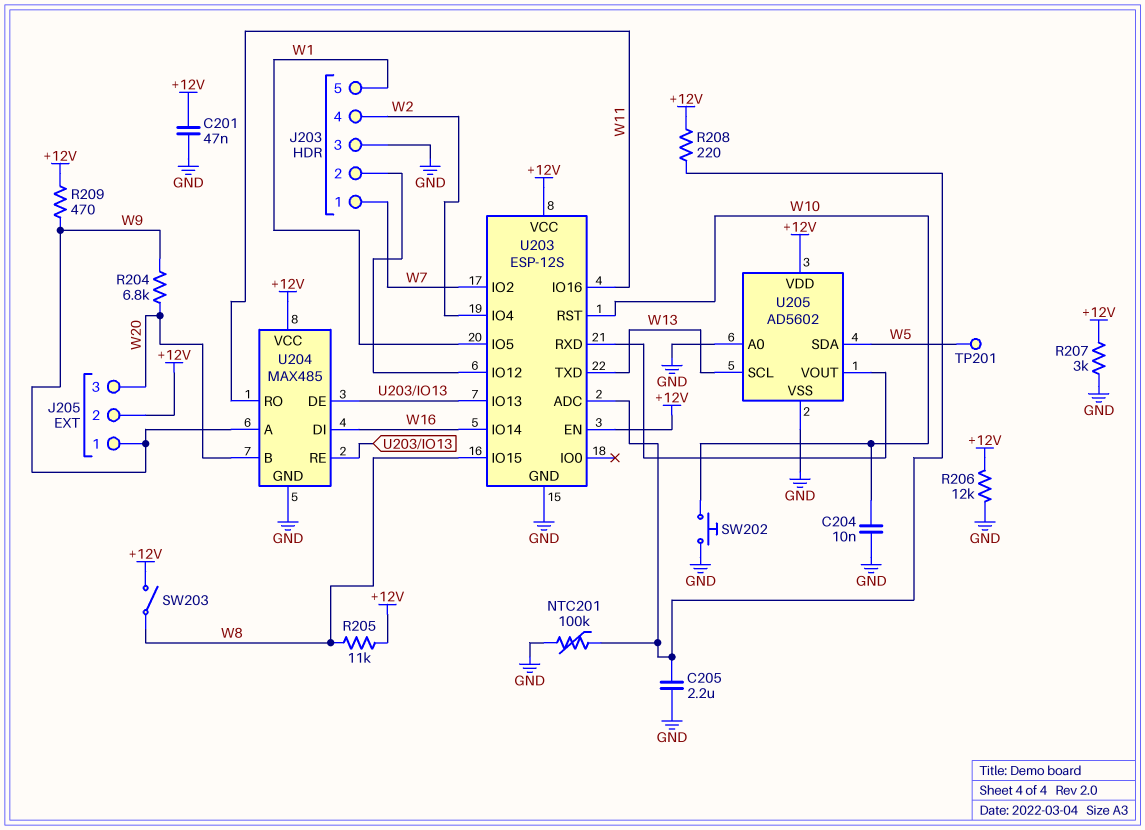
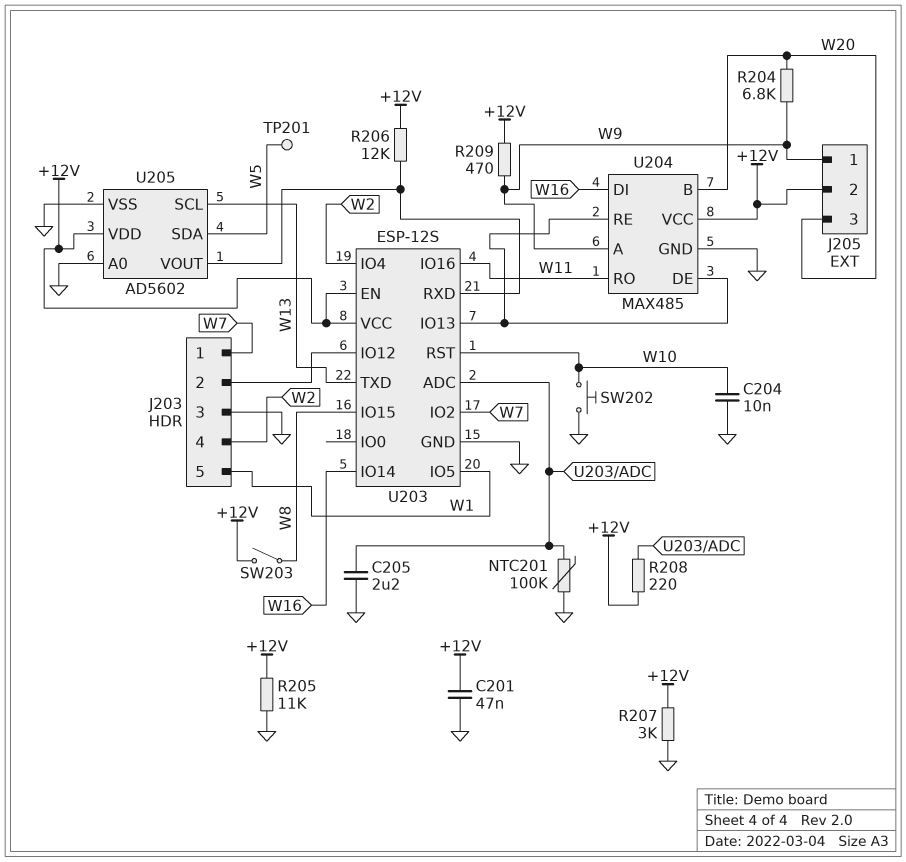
R205: 11k (+12V, W8) -> 11k (+12V, GND)
R206: 12k (+12V, GND) -> 12k (+12V, U203/RXD)

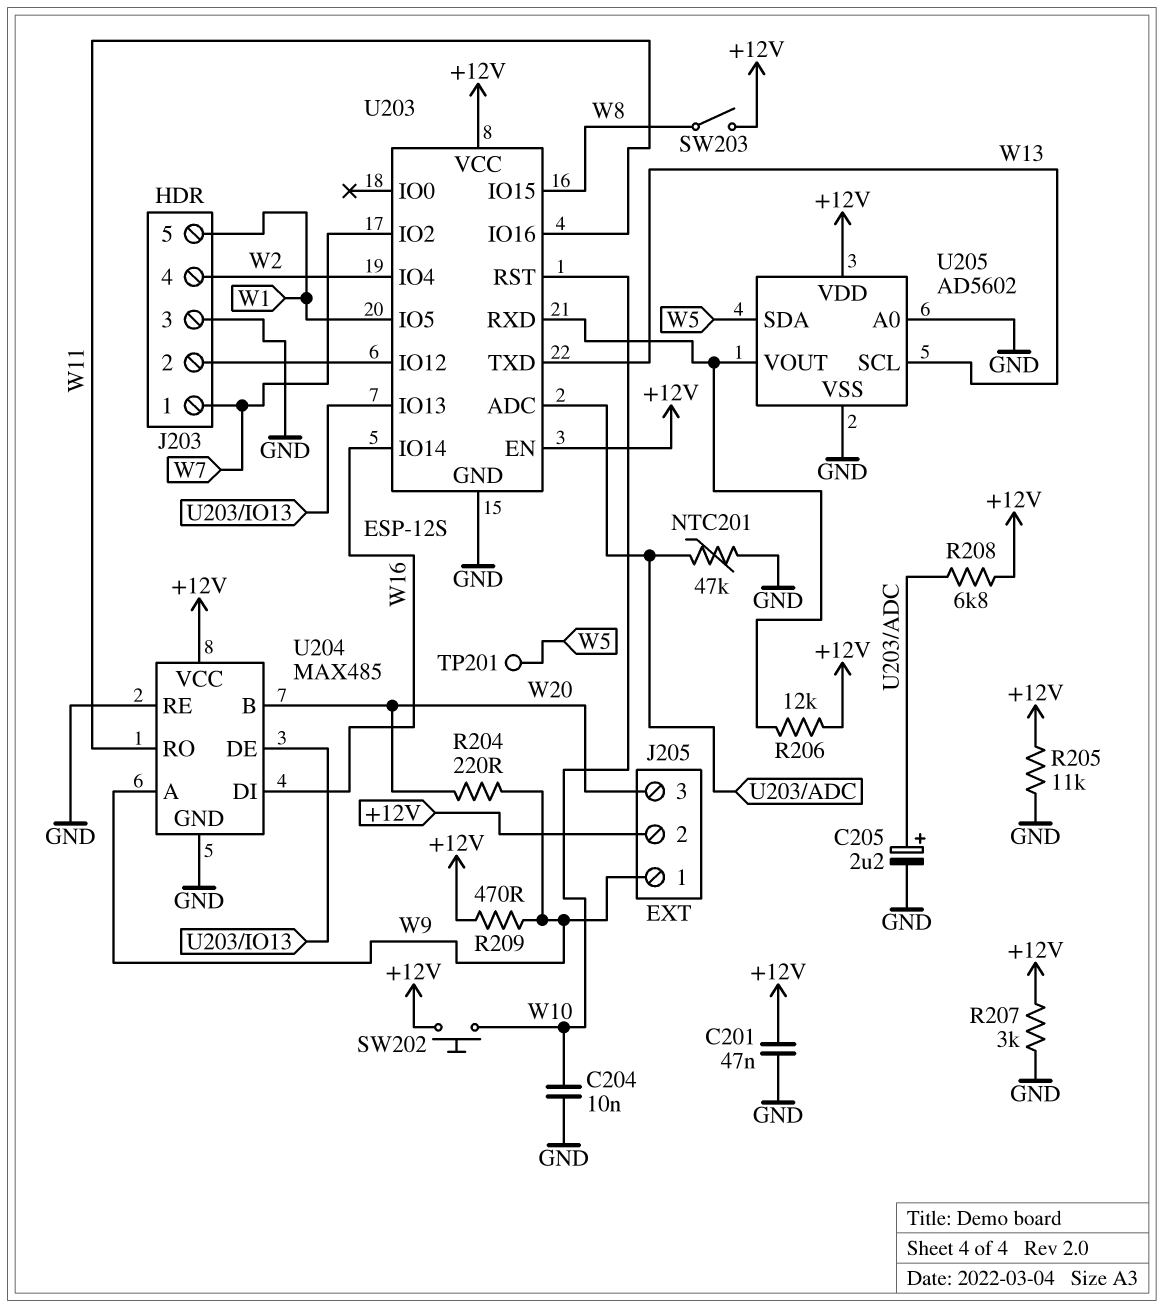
C205: 2.2uF (GND, U203/ADC) -> 2.2uF (plus U203/ADC, minus GND)
NTC201: 100k (GND, U203/ADC) -> 47k (GND, U203/ADC)
R204: 6.8k (W9, W20) -> 220 (W9, W20)
R208: 220 (+12V, U203/ADC) -> 6.8k (+12V, U203/ADC)
SW202: button (GND, W10) -> button (+12V, W10)
U204 pin RE: U203/IO13 -> GND

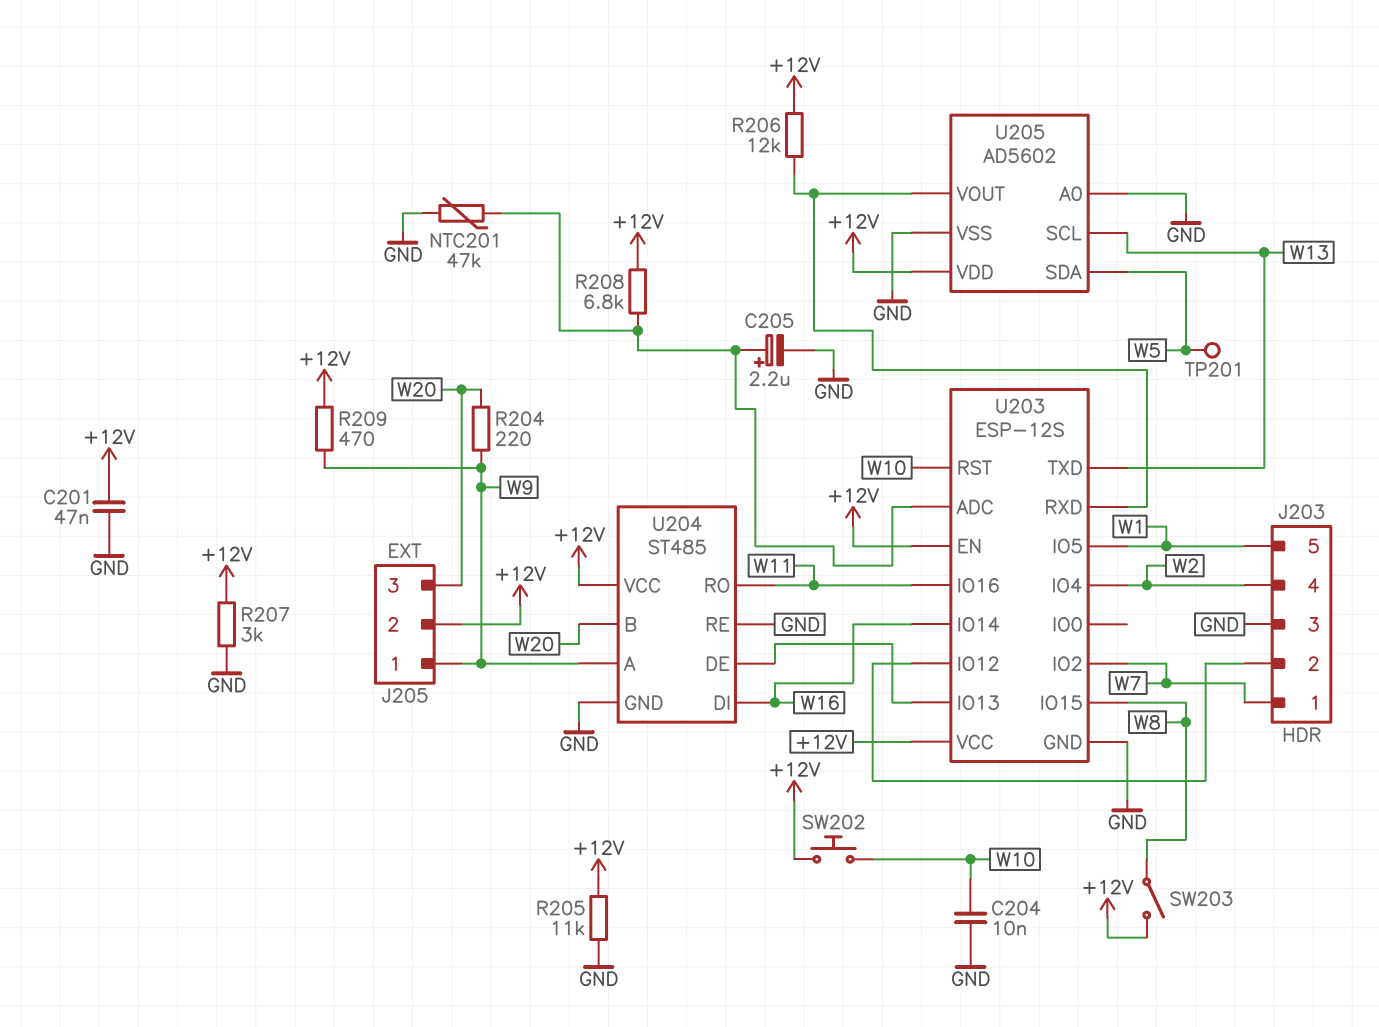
U204: MAX485 -> ST485

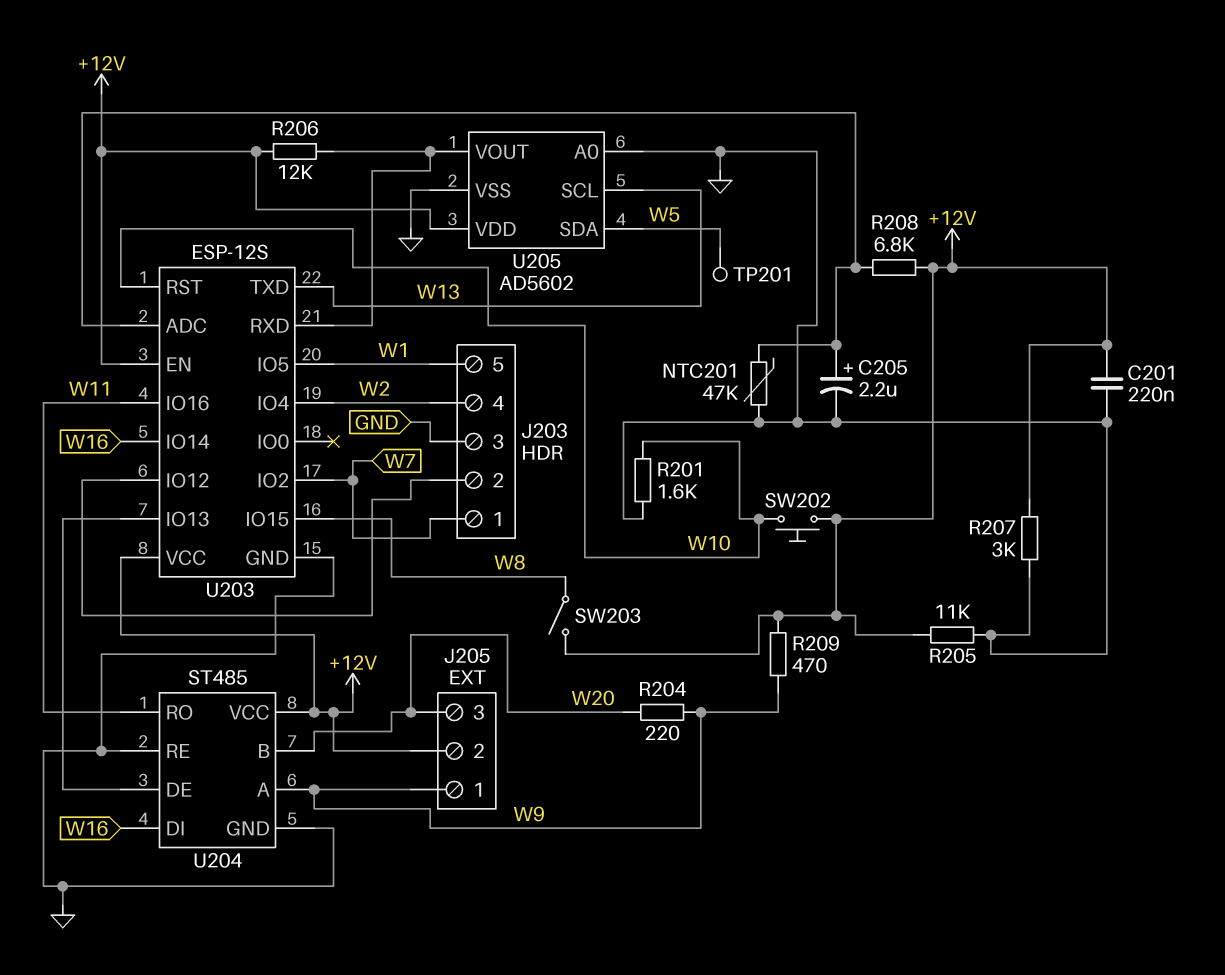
C201: 47nF (+12V, GND) -> 220nF (+12V, GND)
C204: 10nF (GND, W10) -> none
R201: none -> 1.6k (GND, W10)

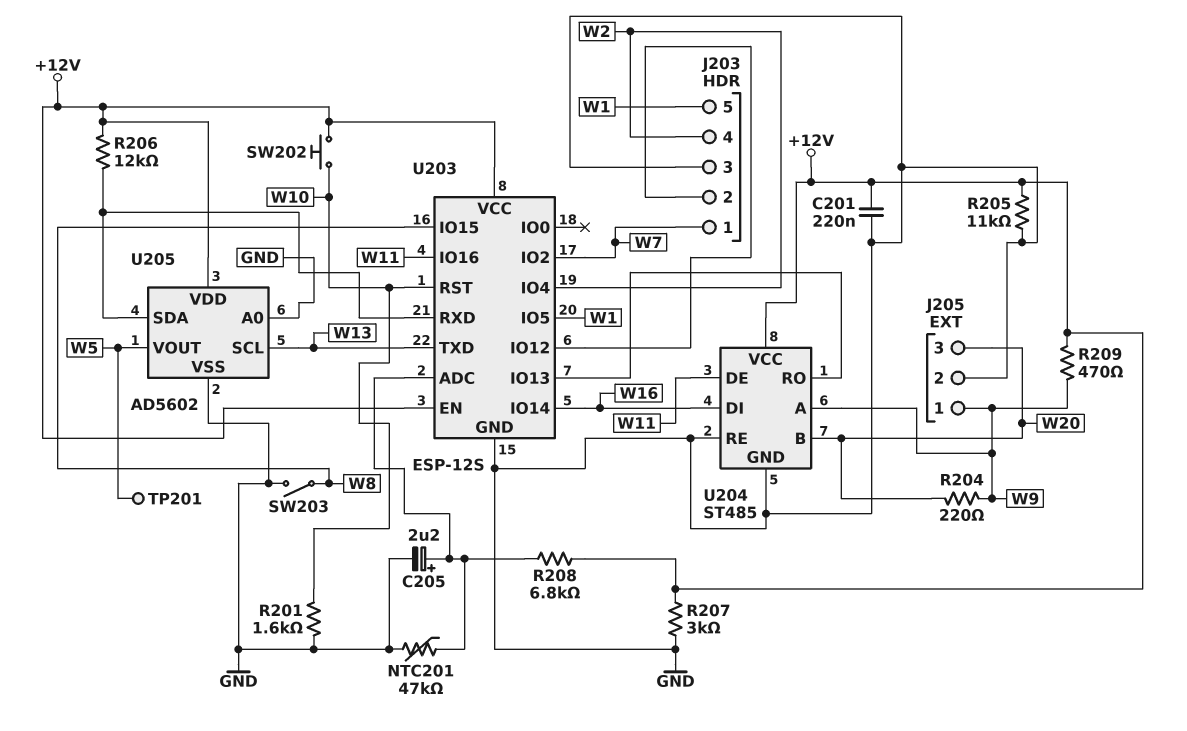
J205 pin 2: +12V -> GND
SW203: switch (+12V, W8) -> switch (GND, W8)
U204 pin DE: U203/IO13 -> W11
U204 pin RO: W11 -> U203/IO13
U205 pin SDA: W5 -> U203/RXD
U205 pin VOUT: U203/RXD -> W5

